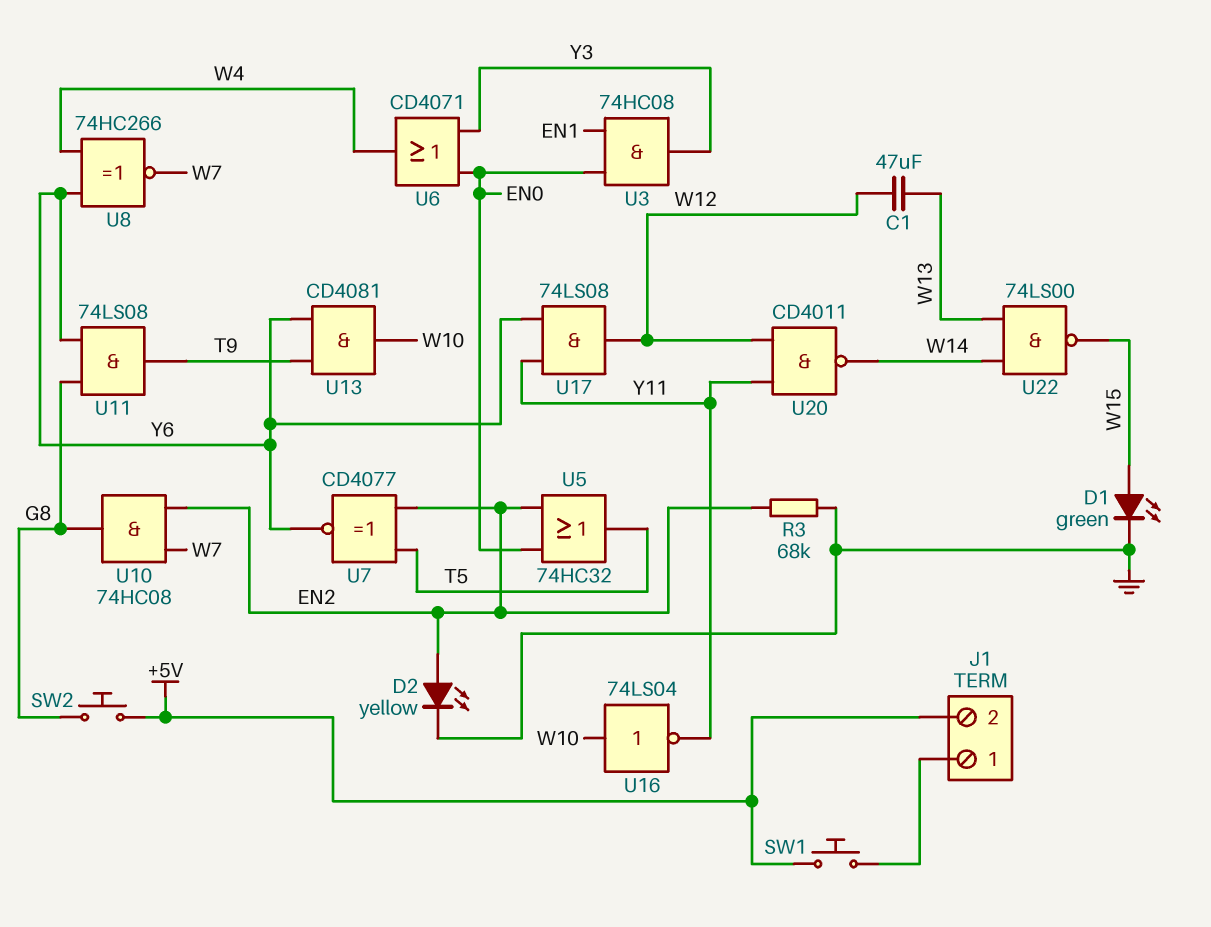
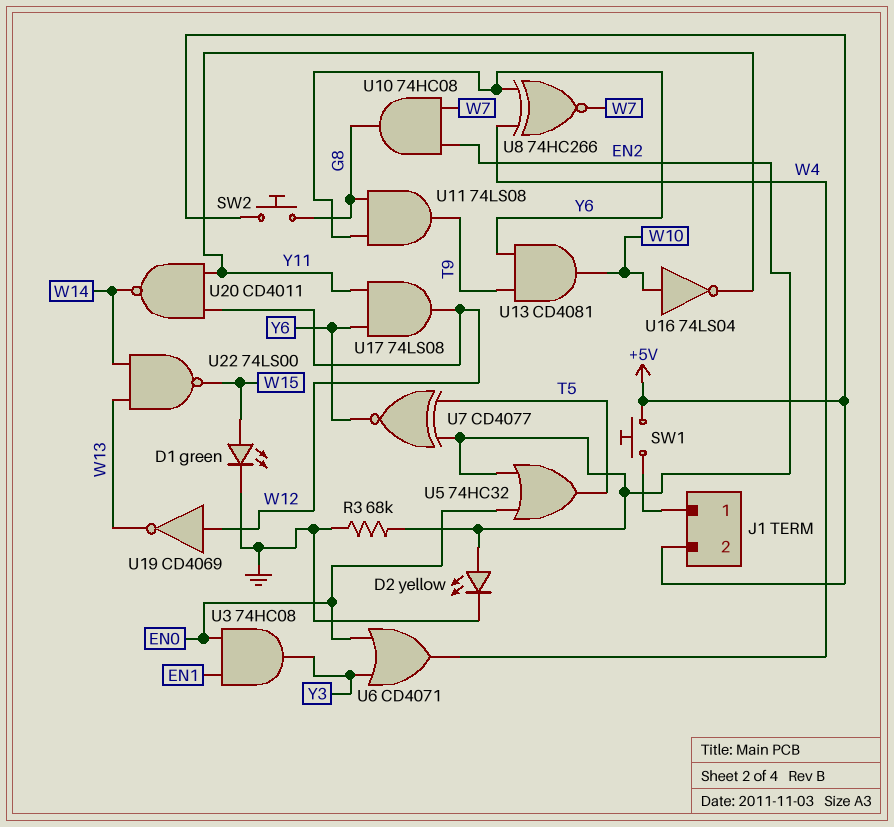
C1: 47uF (W12, W13) -> none
U19: none -> NOT CD4069 (in W12, out W13)

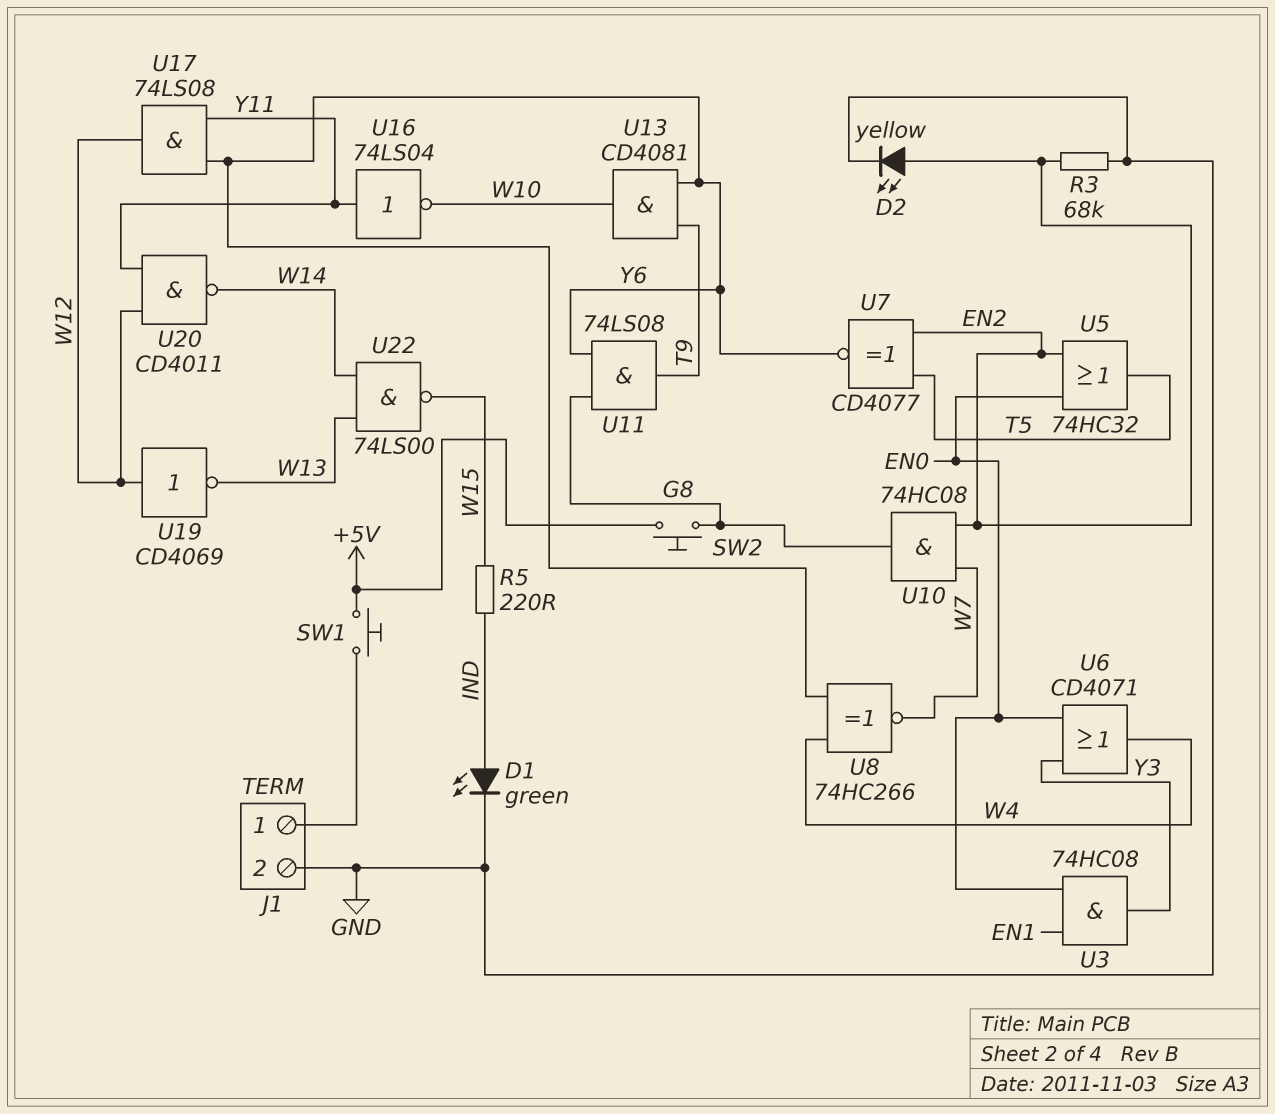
D1: LED green (A W15, K GND) -> LED green (A IND, K GND)
J1 pin 2: +5V -> GND
R5: none -> 220 (IND, W15)
U16: NOT 74LS04 (in W10, out Y11) -> NOT 74LS04 (in Y11, out W10)

